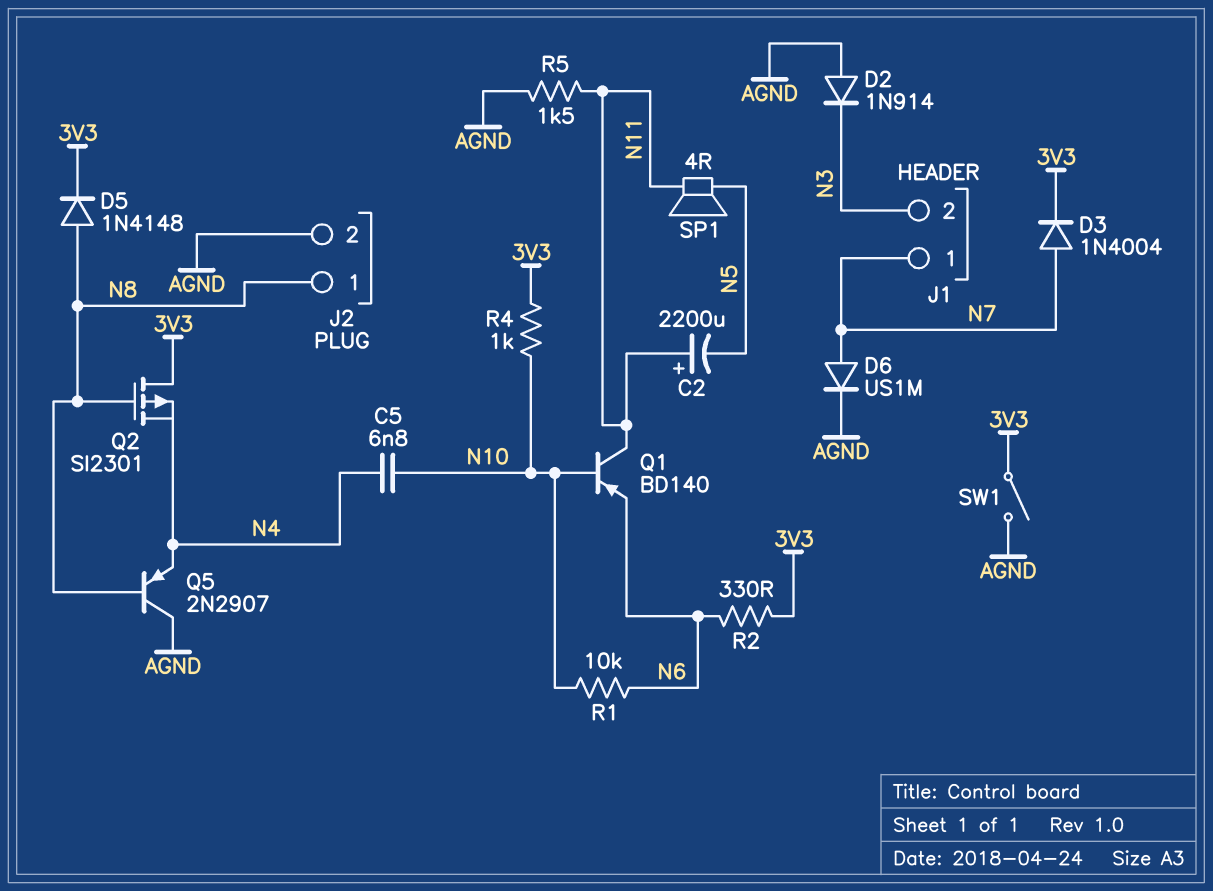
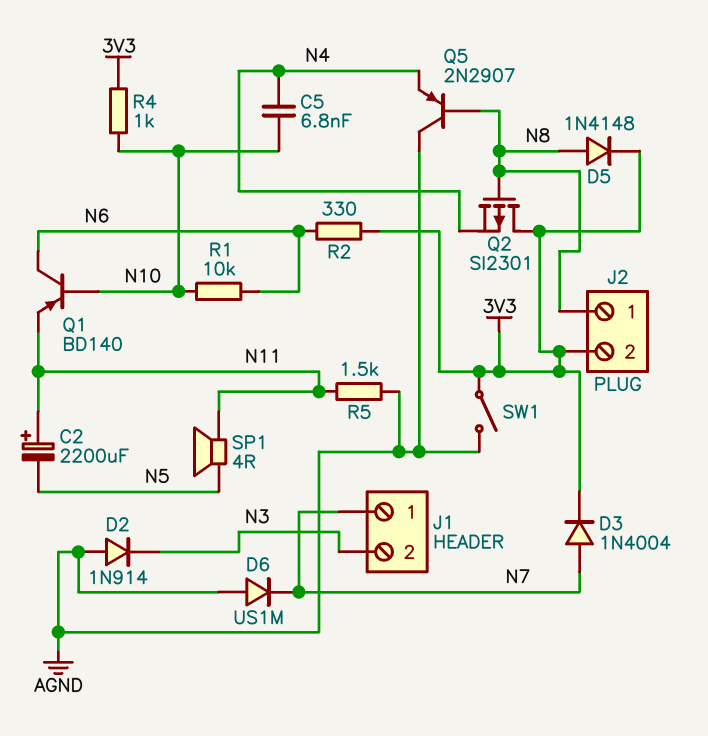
D6: diode US1M (A N7, K AGND) -> diode US1M (A AGND, K N7)
J2 pin 2: AGND -> 3V3
Q1: PNP BD140 (B N10, C N11, E N6) -> PNP BD140 (B N10, C N6, E N11)

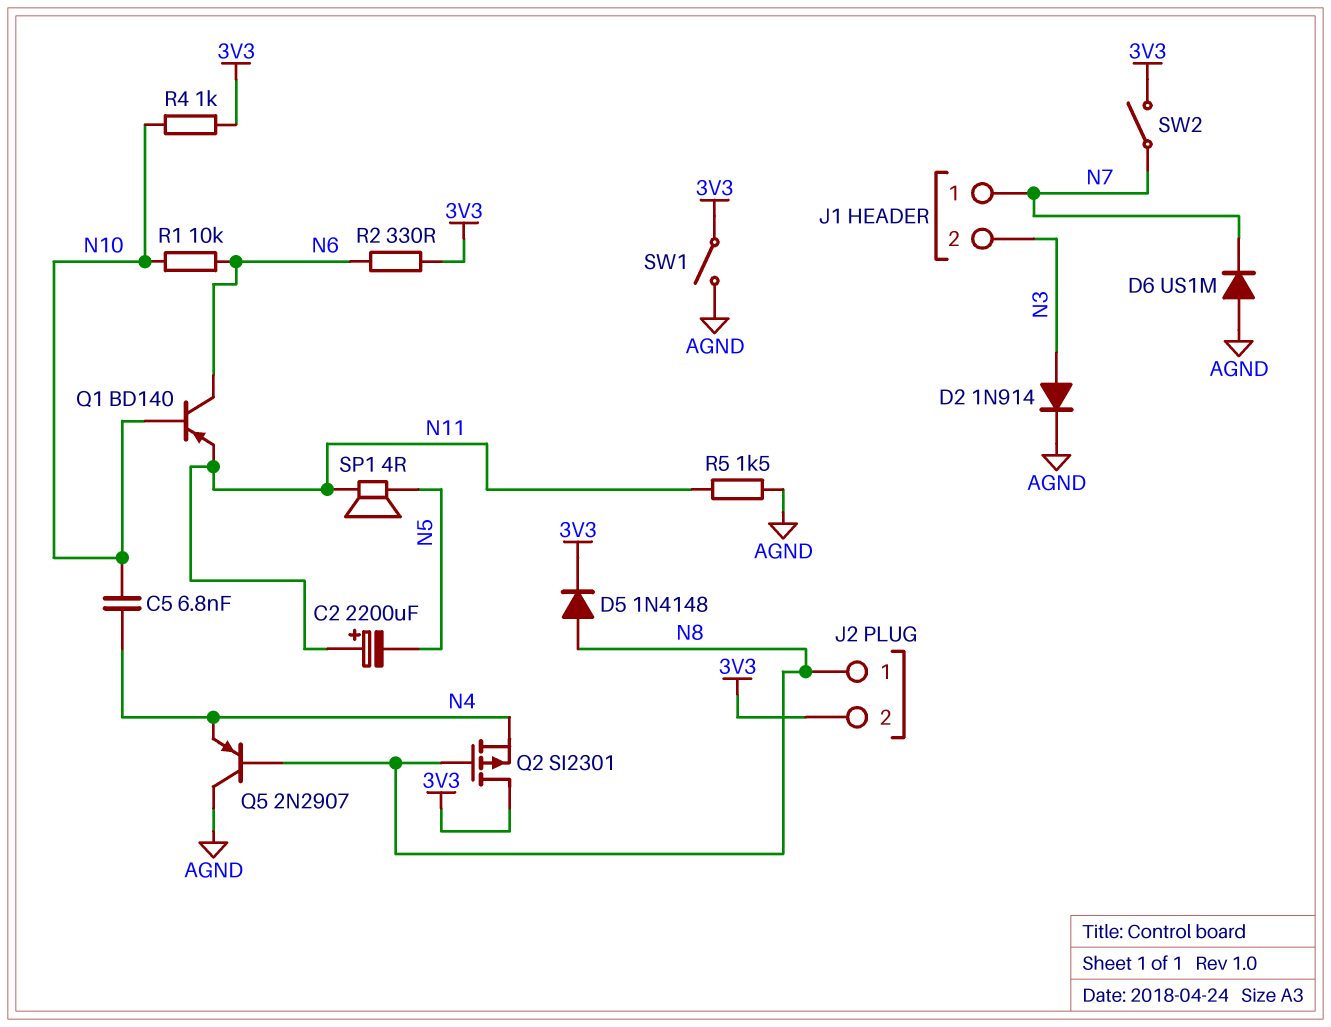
D2: diode 1N914 (A AGND, K N3) -> diode 1N914 (A N3, K AGND)
D3: diode 1N4004 (A N7, K 3V3) -> none
SW2: none -> switch (3V3, N7)

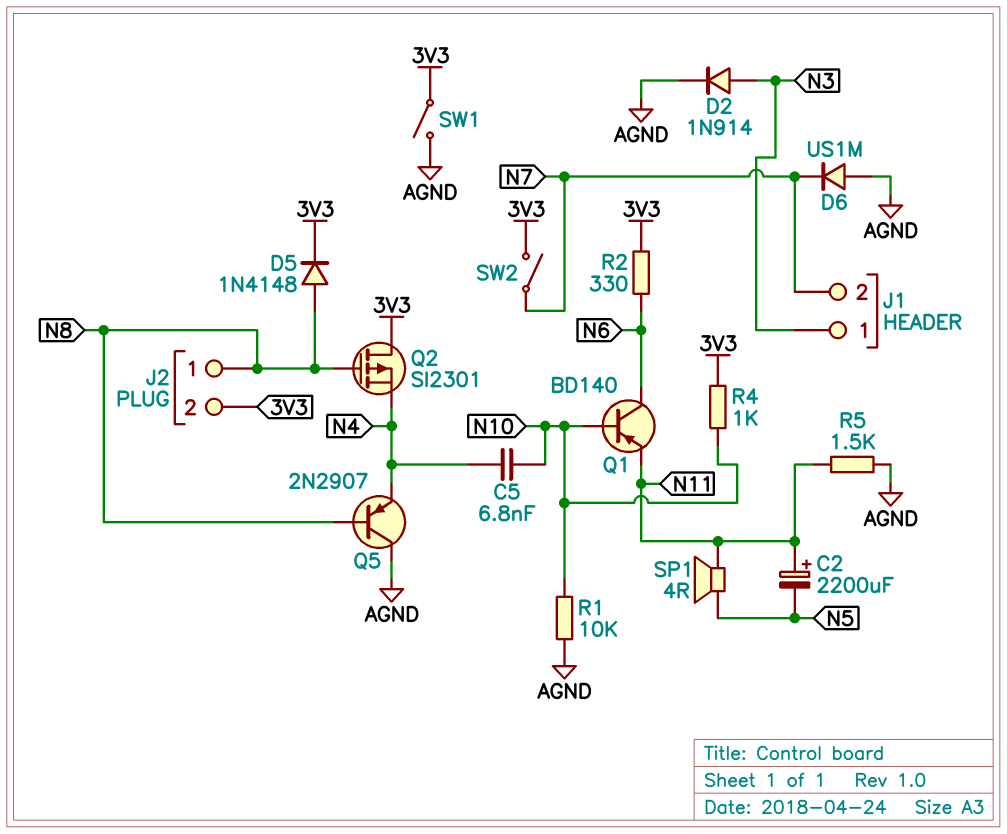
J1 pin 1: N7 -> N3
J1 pin 2: N3 -> N7
R1: 10k (N6, N10) -> 10k (AGND, N10)

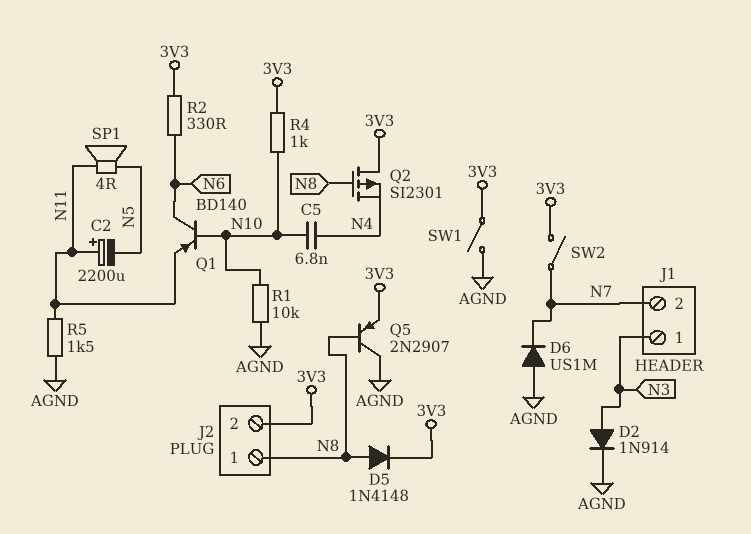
Q5: PNP 2N2907 (B N8, C AGND, E N4) -> PNP 2N2907 (B N8, C AGND, E 3V3)

